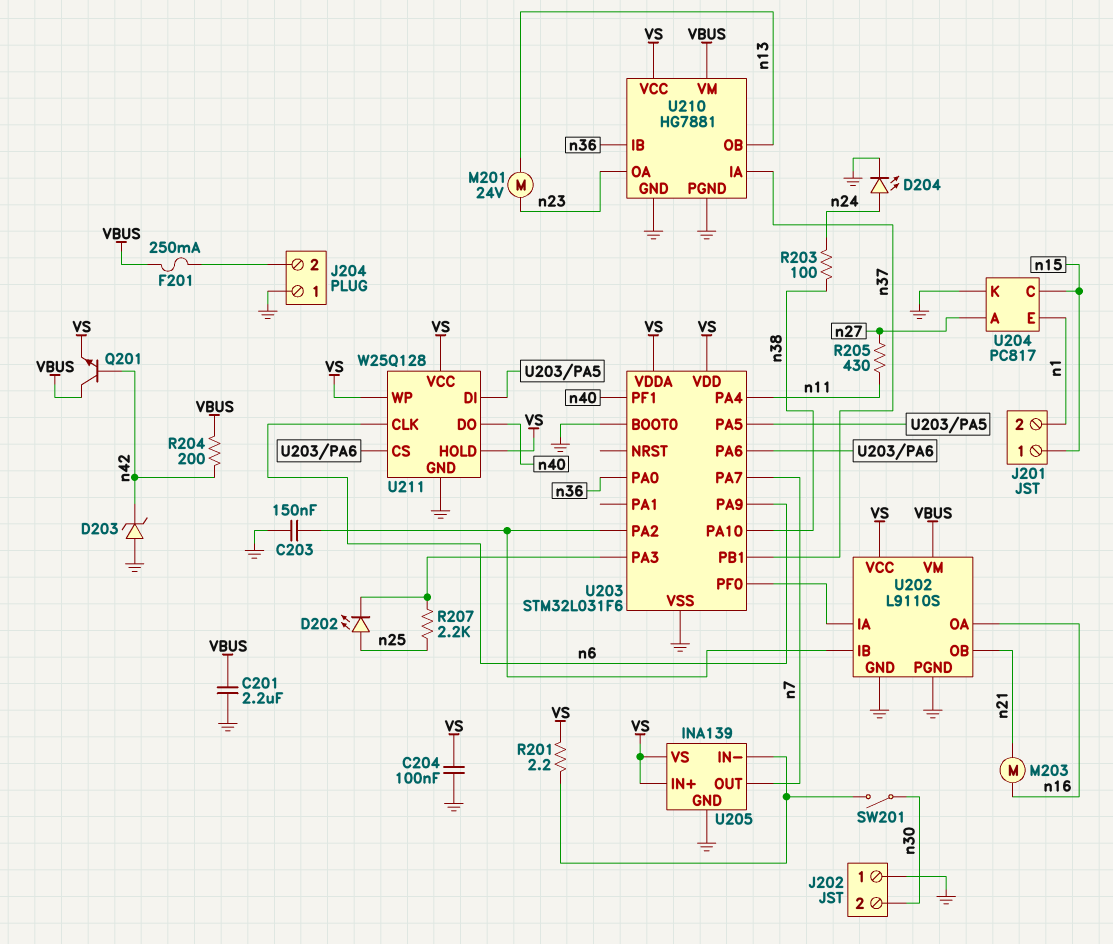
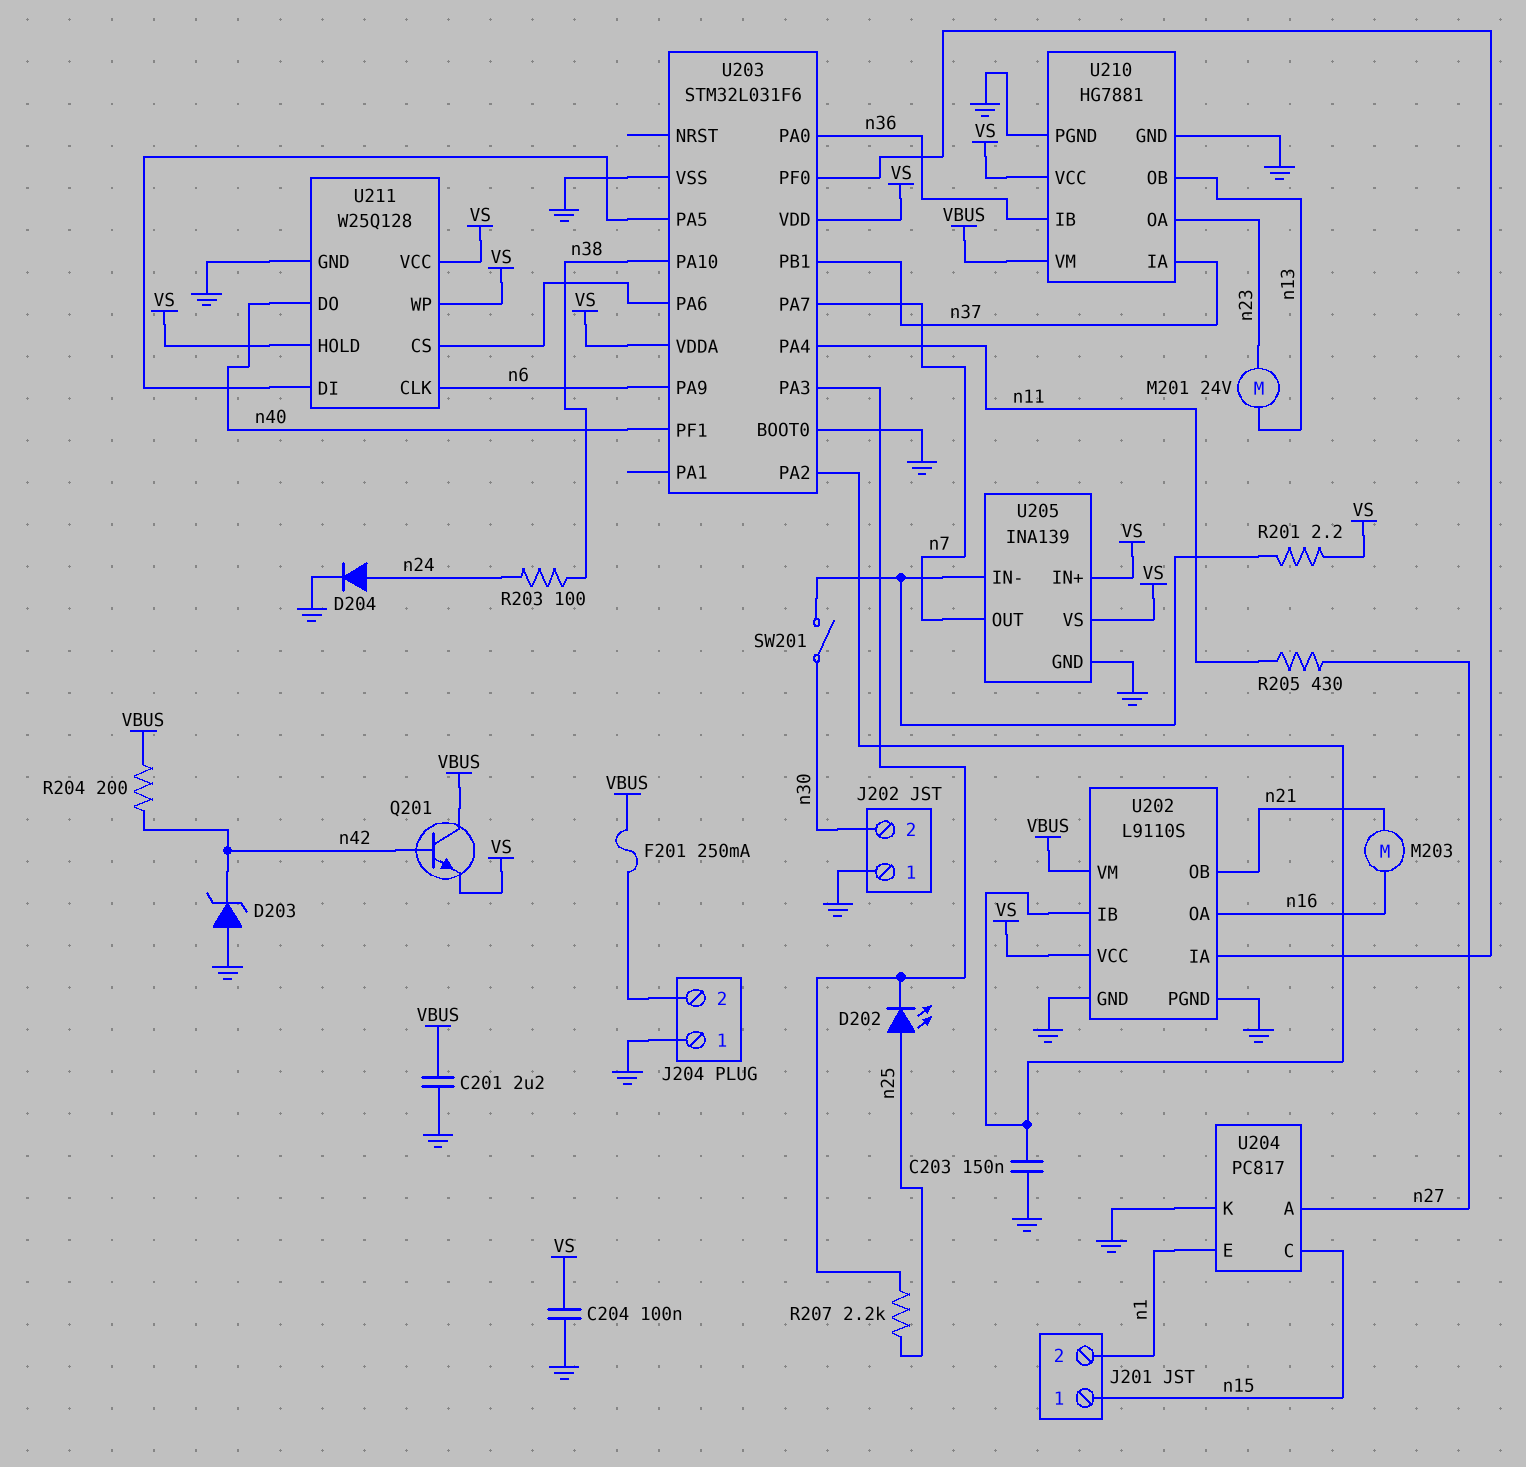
D204: LED (A n24, K GND) -> diode (A n24, K GND)

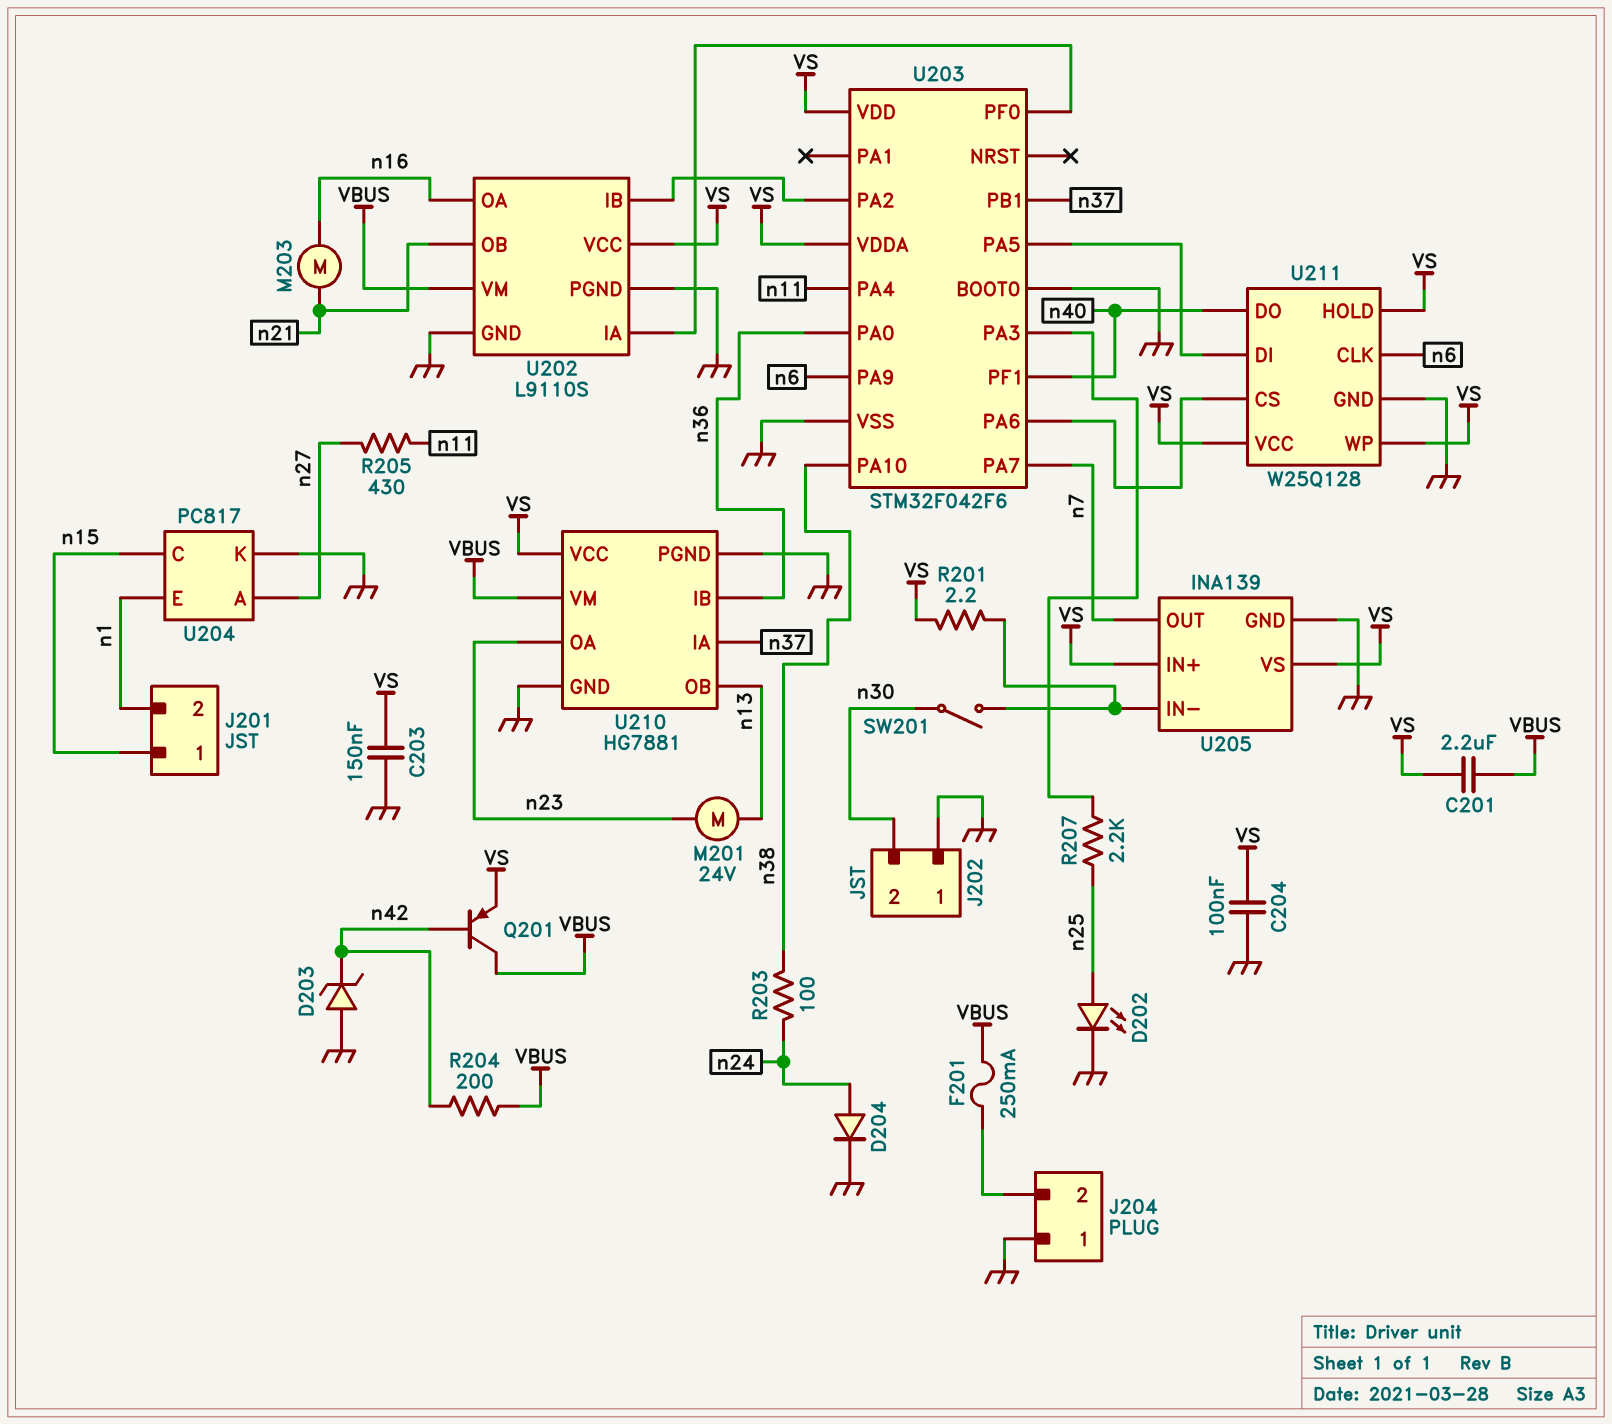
C201: 2.2uF (GND, VBUS) -> 2.2uF (VBUS, VS)
C203: 150nF (GND, U202/IB) -> 150nF (GND, VS)
D202: LED (A n25, K U203/PA3) -> LED (A n25, K GND)
Q201: NPN (B n42, C VBUS, E VS) -> PNP (B n42, C VBUS, E VS)
U203: STM32L031F6 -> STM32F042F6

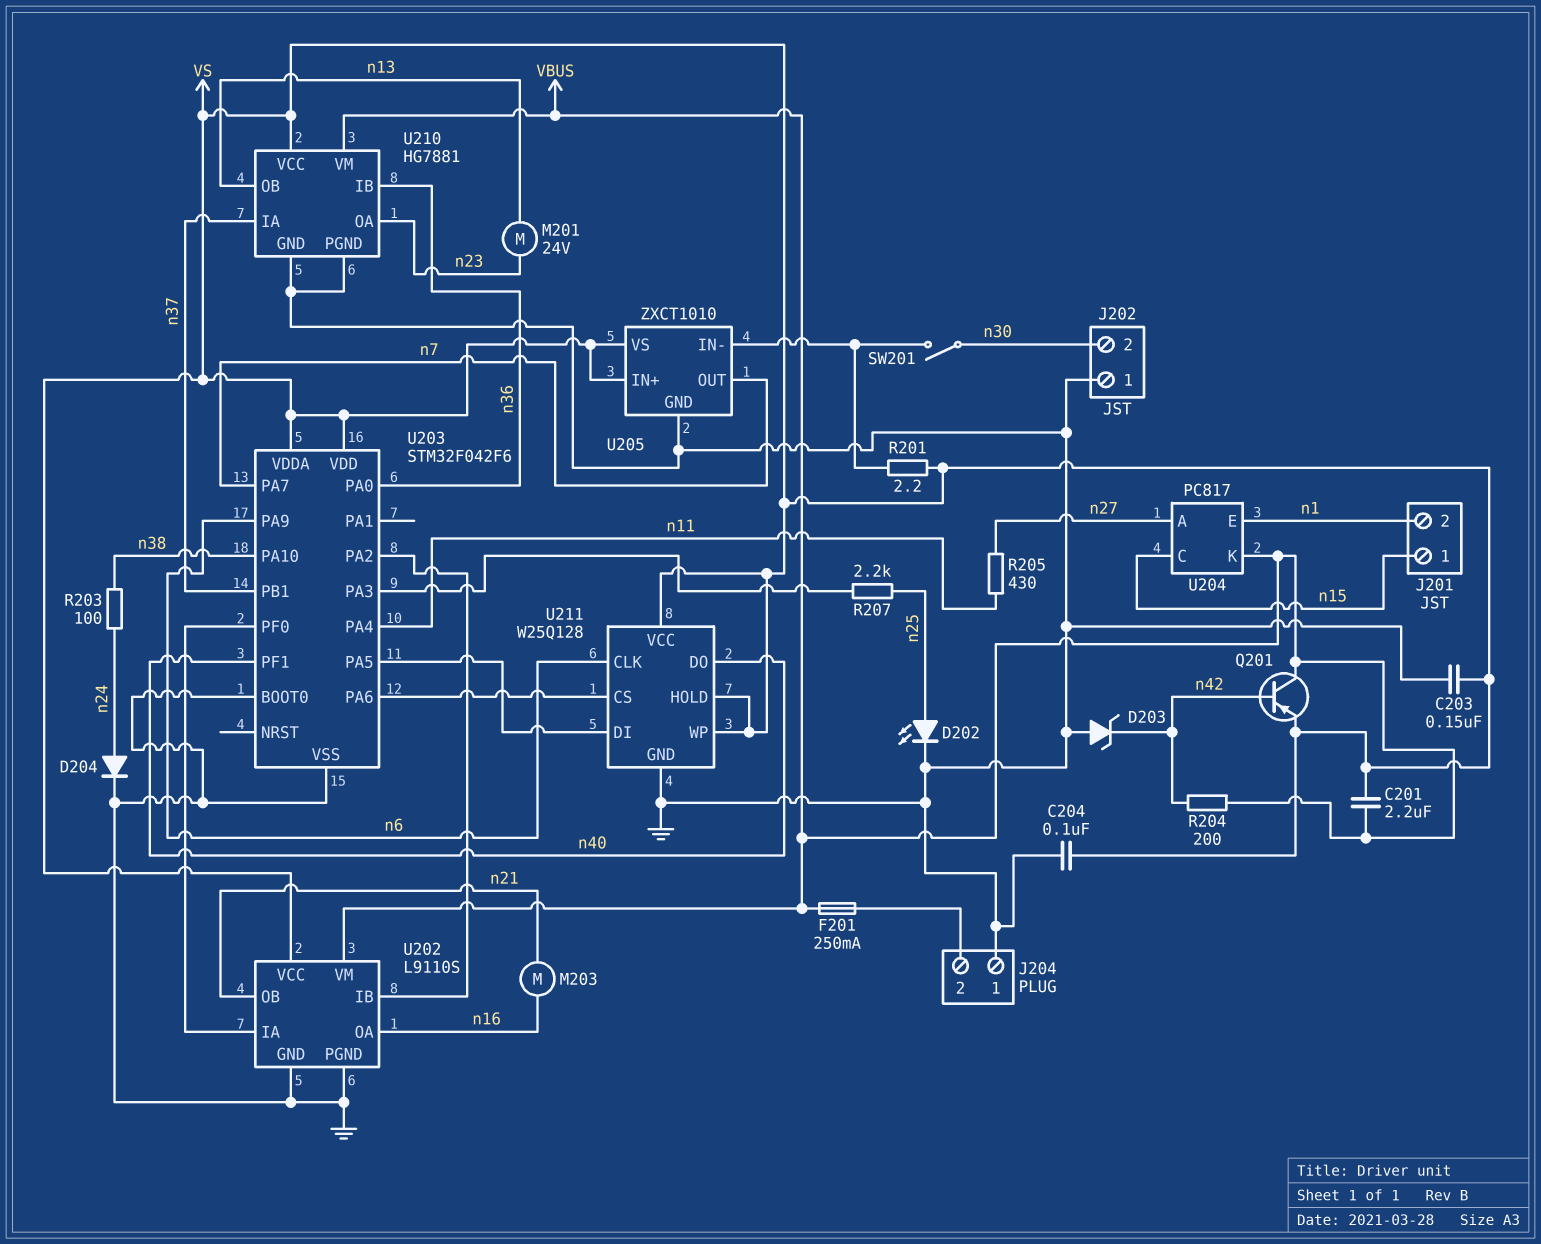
U204 pin K: GND -> VBUS
U205: INA139 -> ZXCT1010

